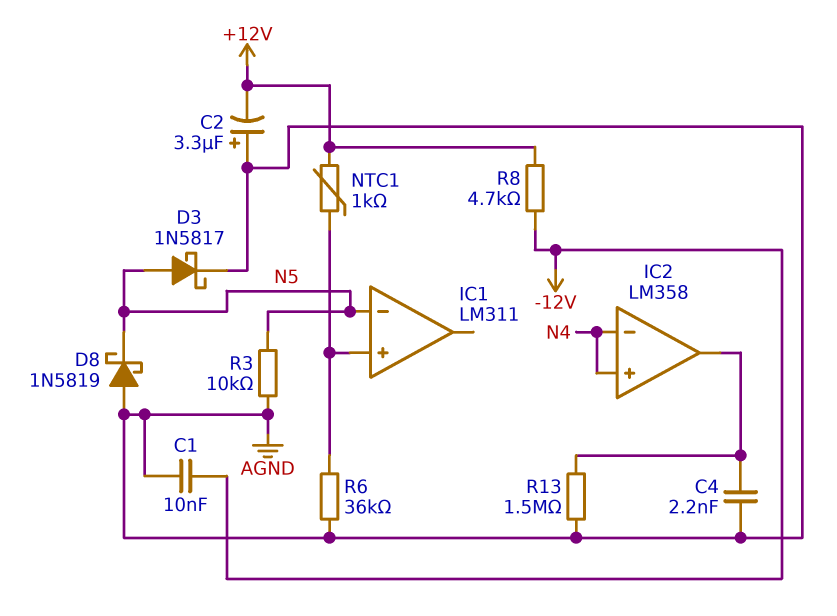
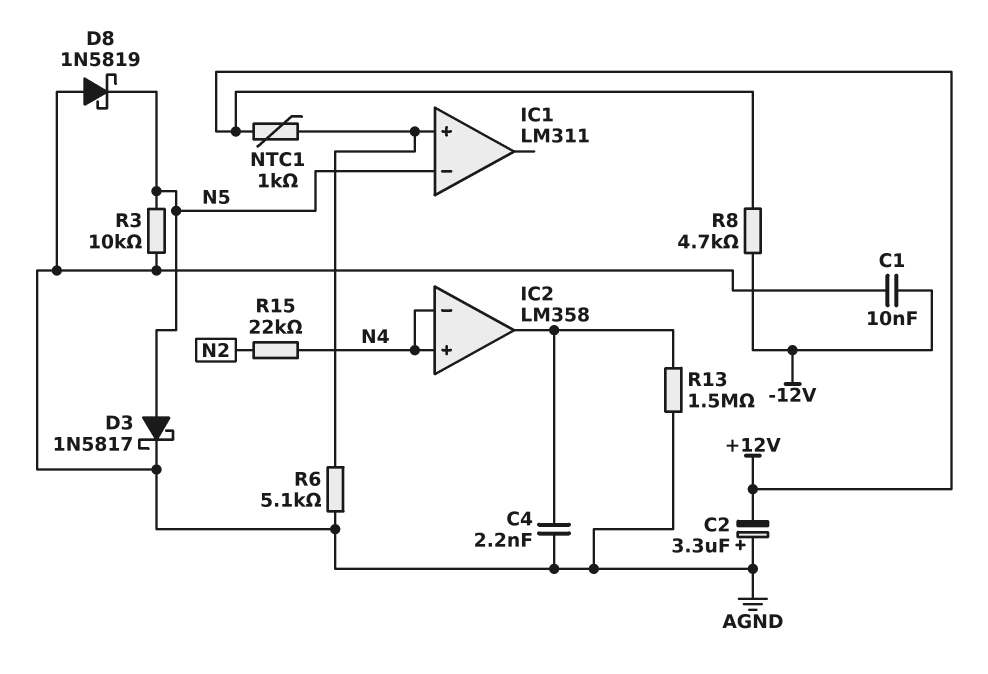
R6: 36k (AGND, IC1/in+) -> 5.1k (AGND, IC1/in+)
R15: none -> 22k (N2, N4)

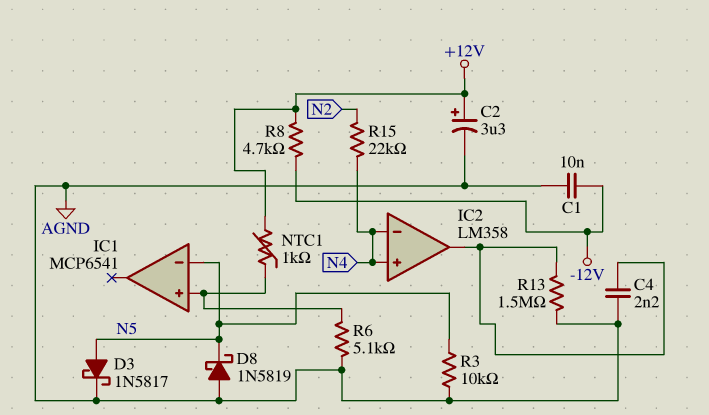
C2: 3.3uF (plus AGND, minus +12V) -> 3.3uF (plus +12V, minus AGND)
IC1: LM311 -> MCP6541

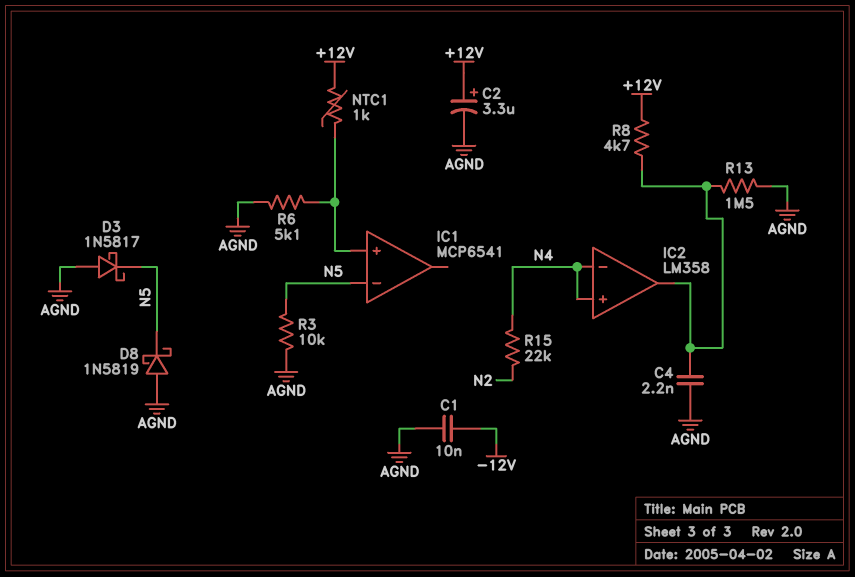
D3: schottky 1N5817 (A N5, K AGND) -> schottky 1N5817 (A AGND, K N5)
R8: 4.7k (+12V, -12V) -> 4.7k (+12V, IC2/out)

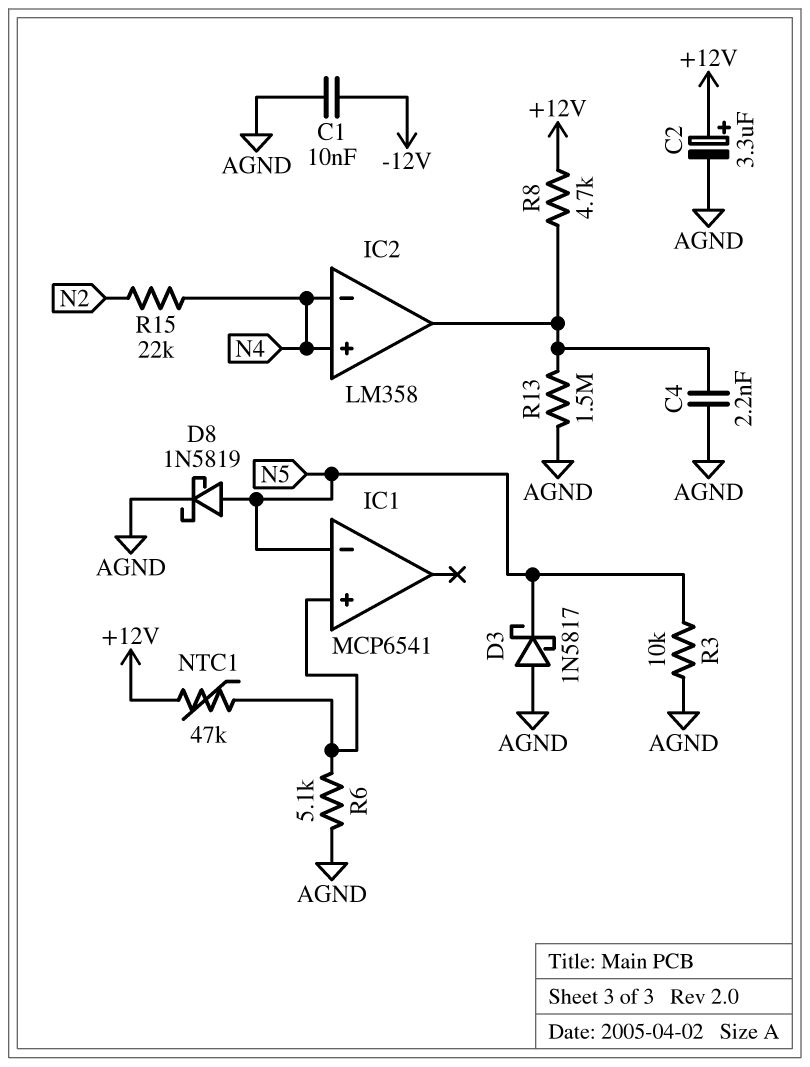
D8: schottky 1N5819 (A AGND, K N5) -> schottky 1N5819 (A N5, K AGND)
NTC1: 1k (+12V, IC1/in+) -> 47k (+12V, IC1/in+)

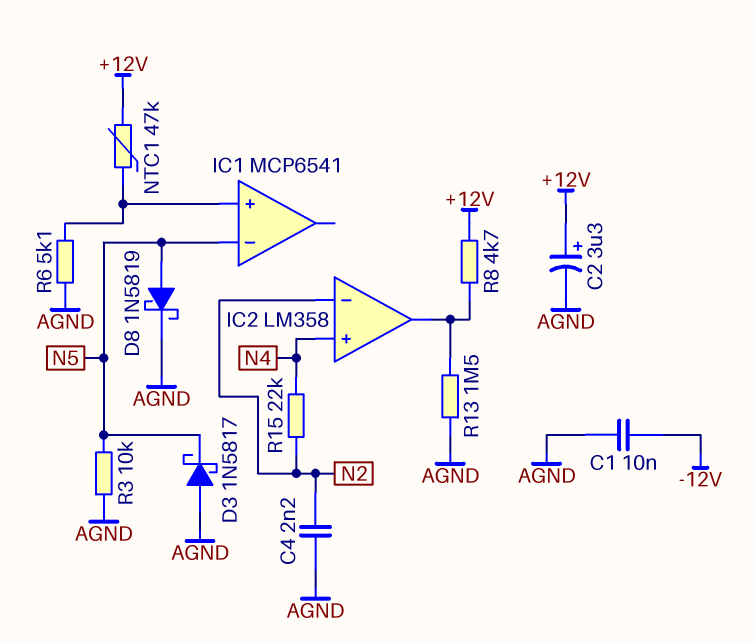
C4: 2.2nF (AGND, IC2/out) -> 2.2nF (AGND, N2)
IC2 pin in-: N4 -> N2

